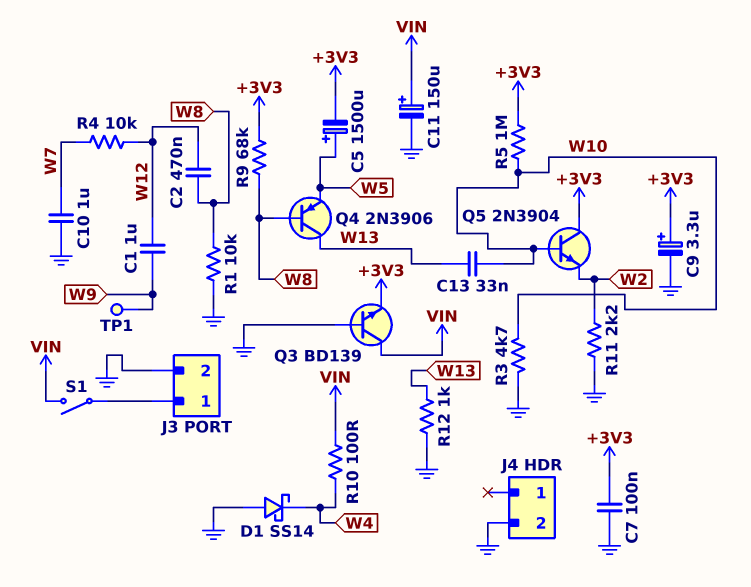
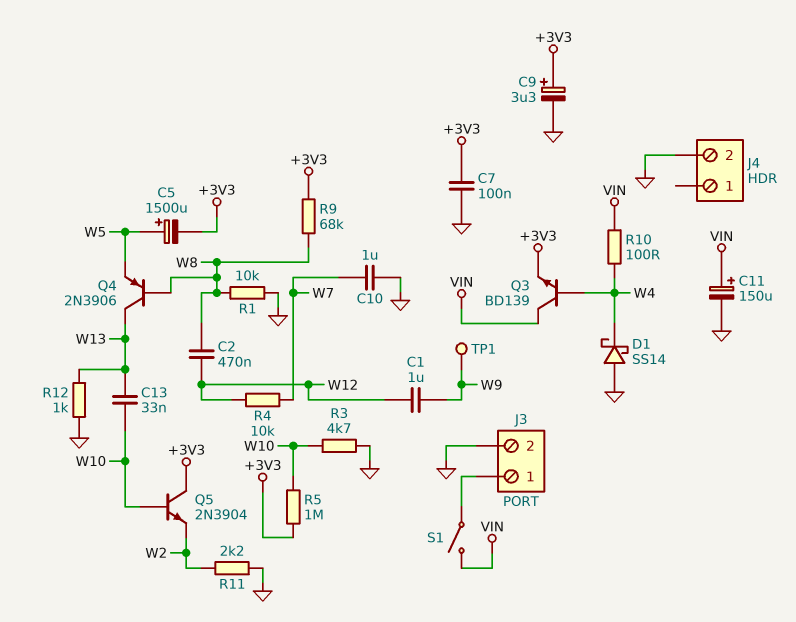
Q3: NPN BD139 (B GND, C VIN, E +3V3) -> NPN BD139 (B W4, C VIN, E +3V3)

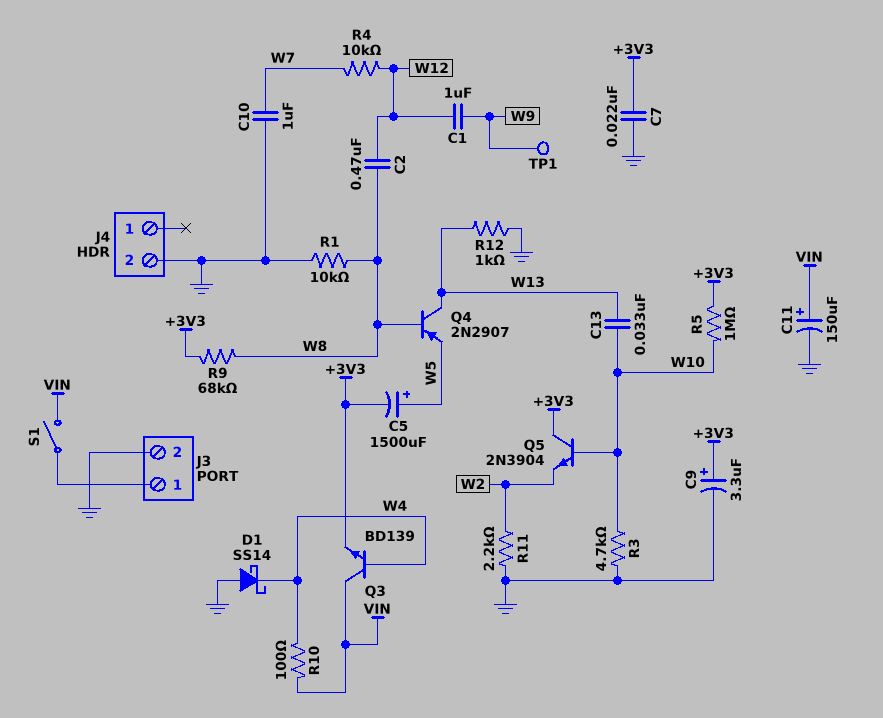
C7: 100nF (+3V3, GND) -> 22nF (+3V3, GND)
Q4: PNP 2N3906 (B W8, C W13, E W5) -> PNP 2N2907 (B W8, C W13, E W5)

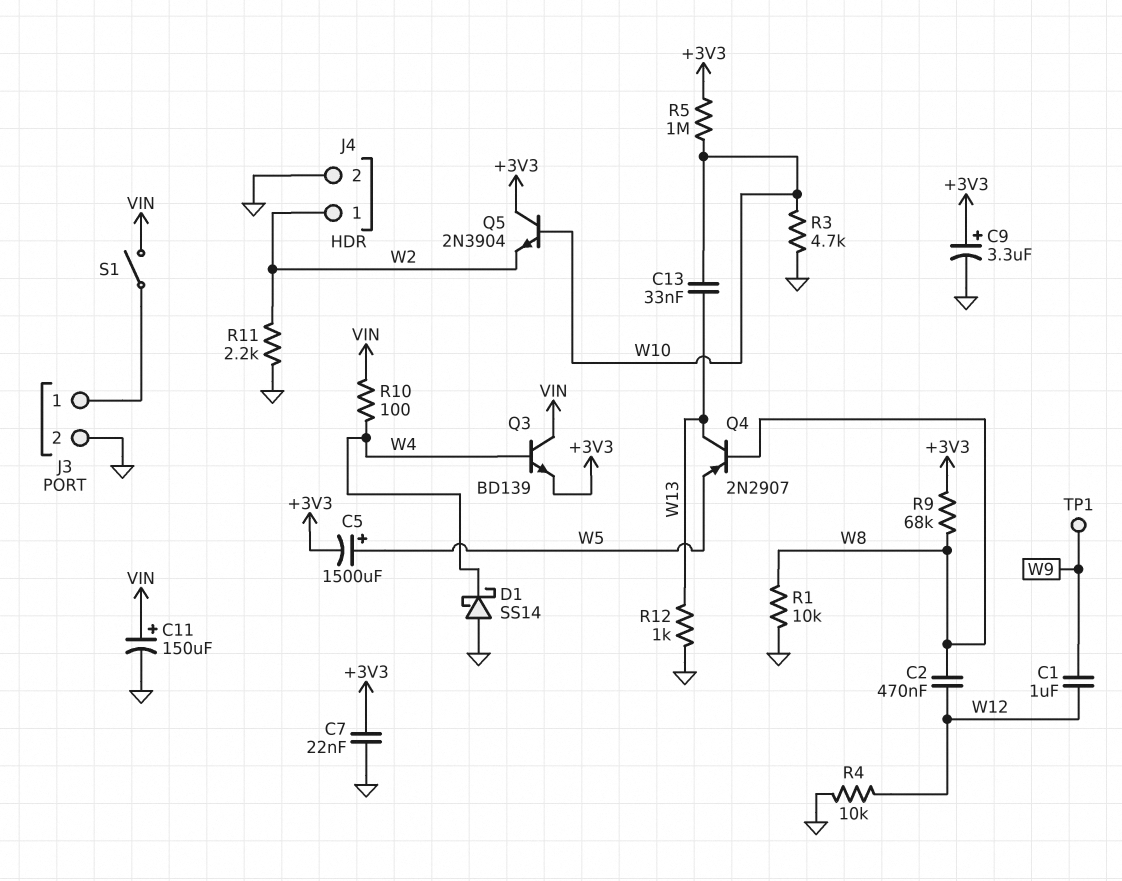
C10: 1uF (GND, W7) -> none
J4 pin 1: none -> W2
R4: 10k (W7, W12) -> 10k (GND, W12)

